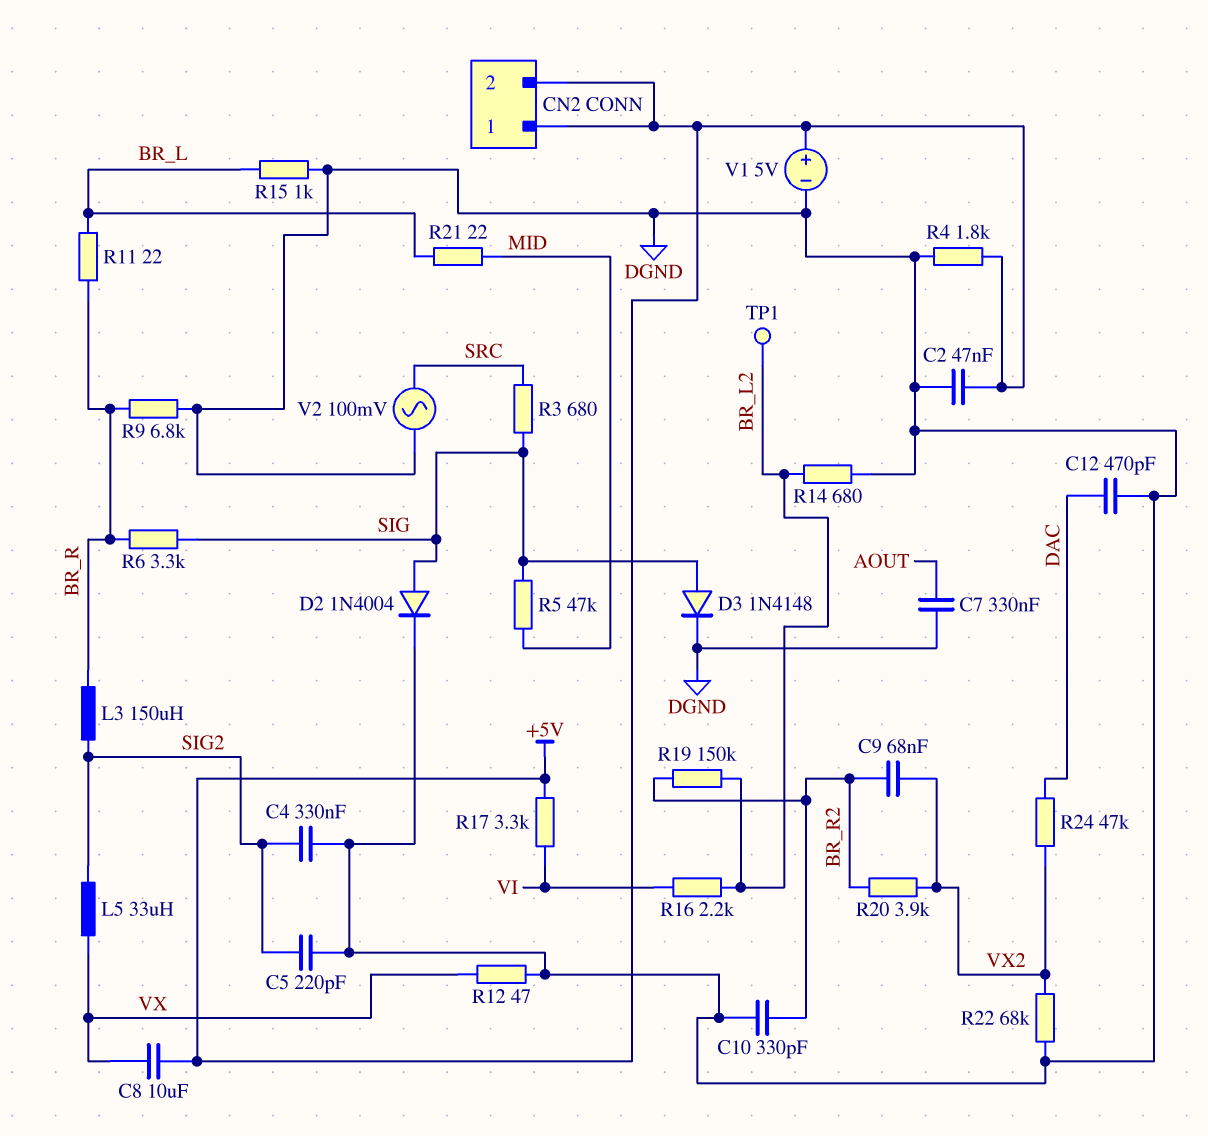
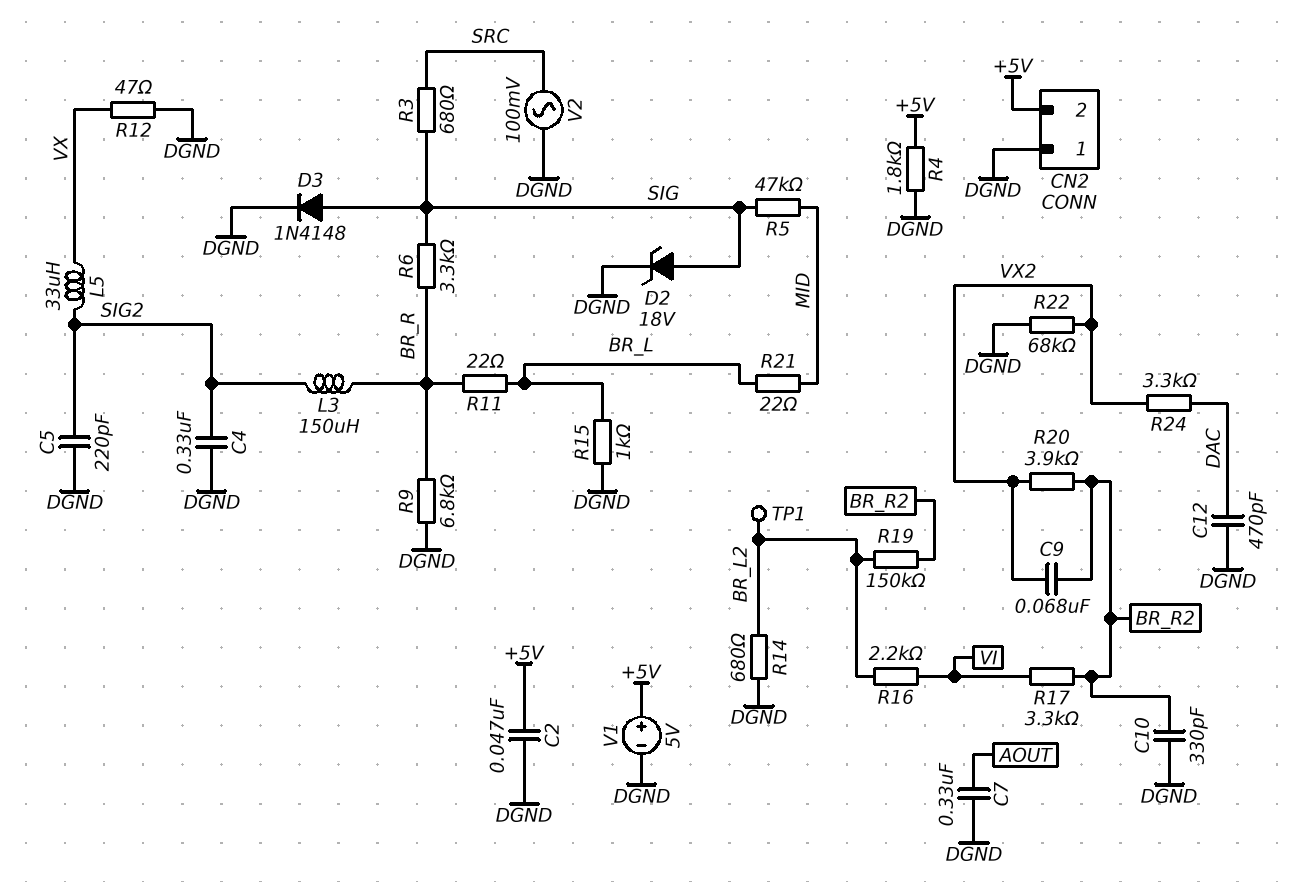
C8: 10uF (+5V, VX) -> none
CN2 pin 1: +5V -> DGND
D2: diode 1N4004 (A SIG, K DGND) -> zener 18V (A SIG, K DGND)
R17: 3.3k (+5V, VI) -> 3.3k (BR_R2, VI)
R24: 47k (DAC, VX2) -> 3.3k (DAC, VX2)

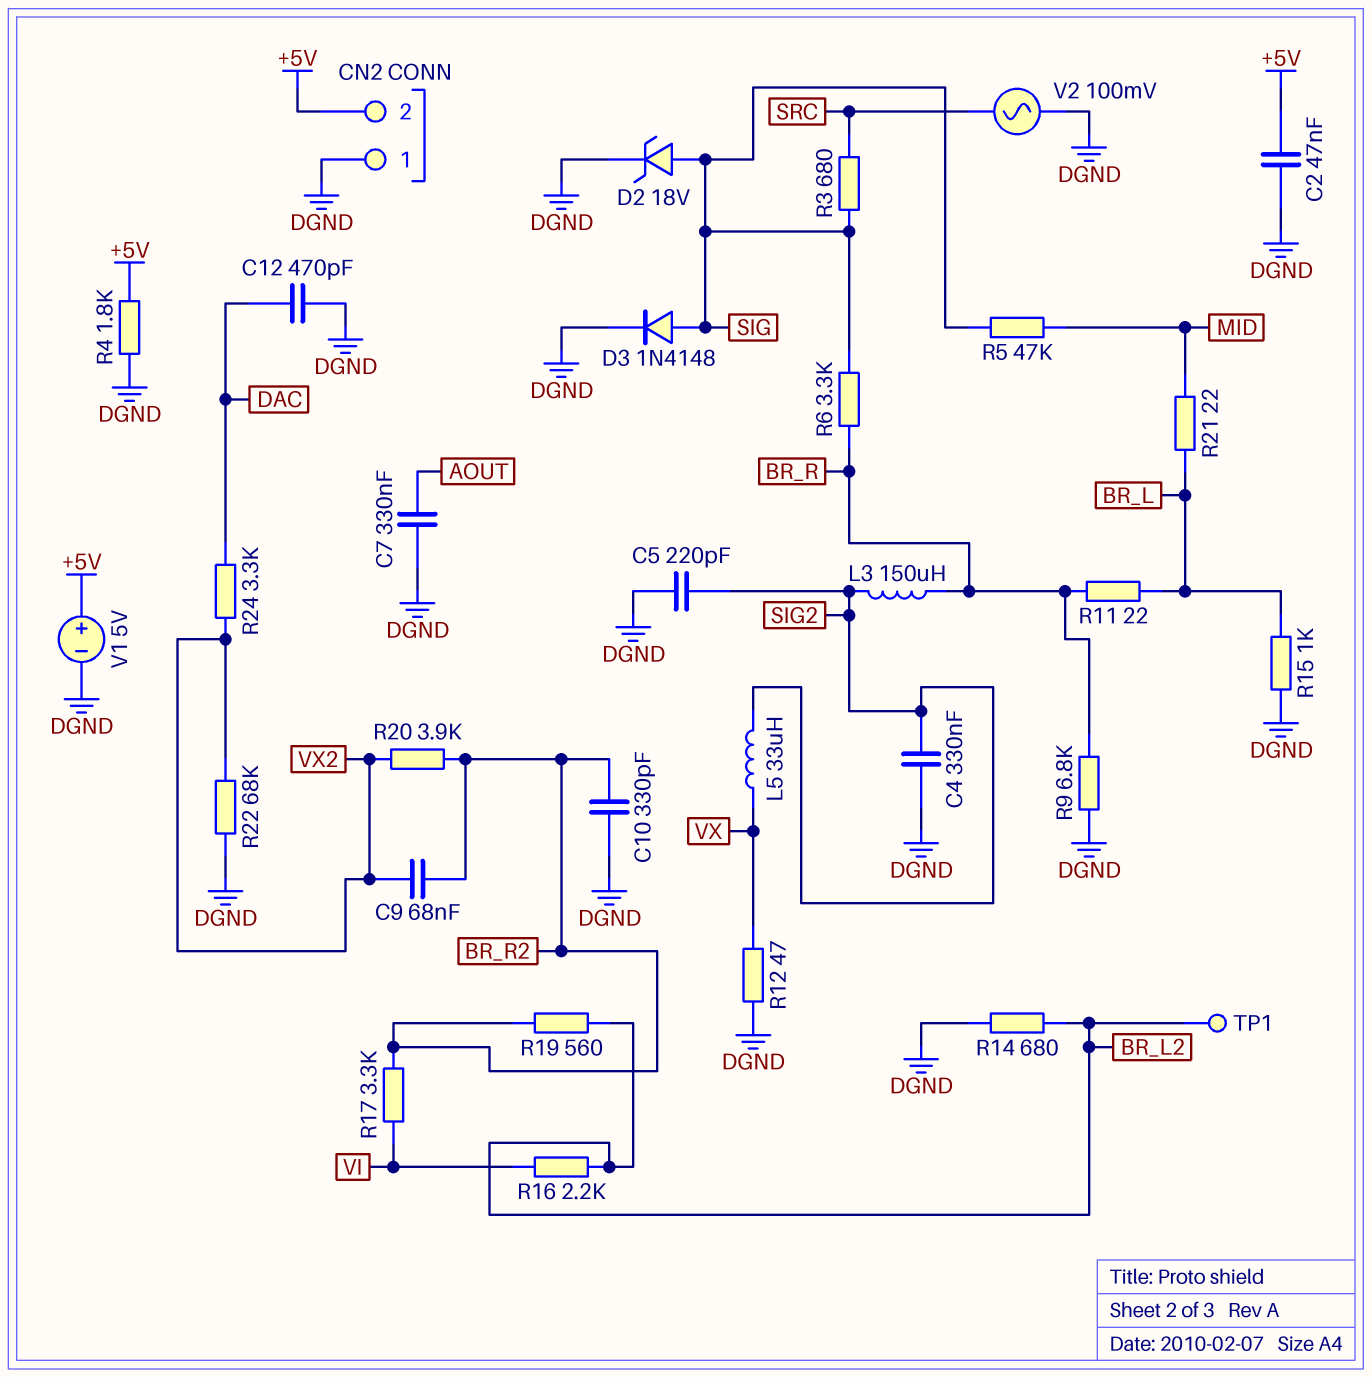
R19: 150k (BR_L2, BR_R2) -> 560 (BR_L2, BR_R2)

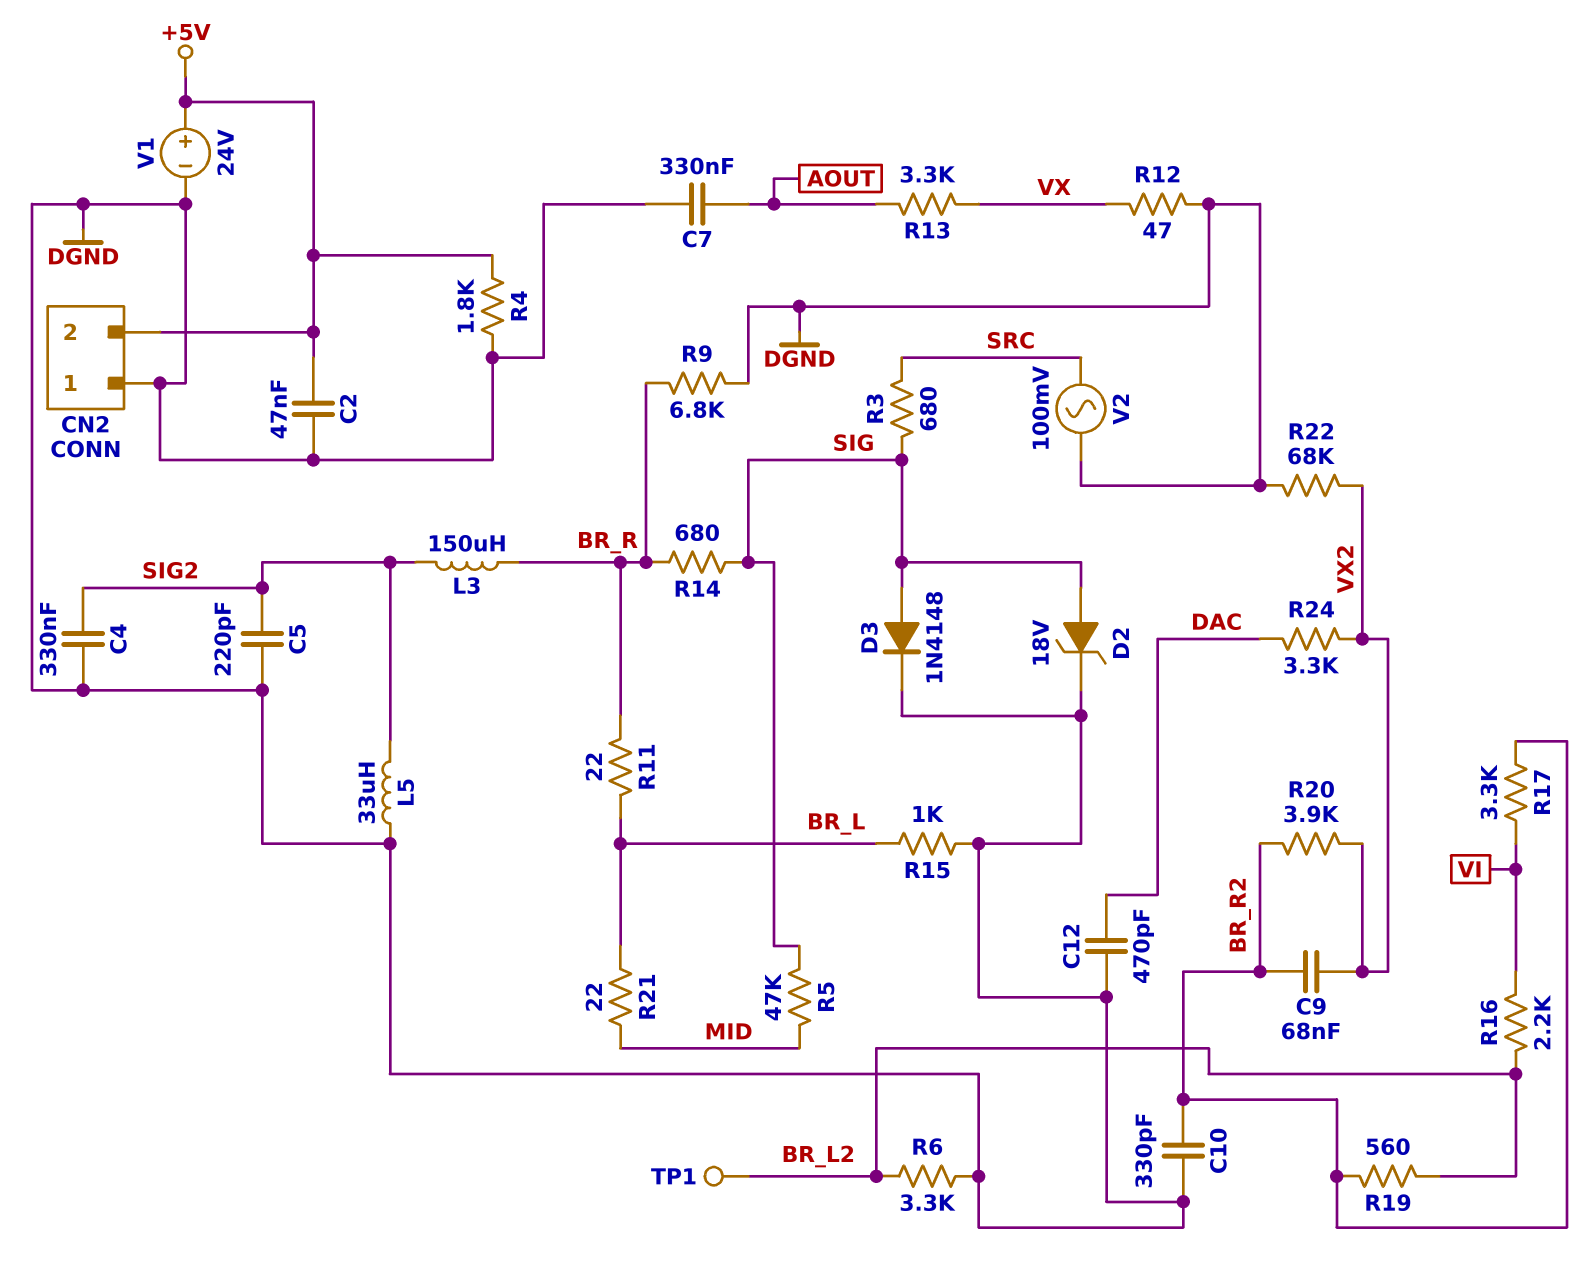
L5: 33uH (SIG2, VX) -> 33uH (DGND, SIG2)
R6: 3.3k (BR_R, SIG) -> 3.3k (BR_L2, DGND)
R13: none -> 3.3k (AOUT, VX)
R14: 680 (BR_L2, DGND) -> 680 (BR_R, SIG)
V1: 5V (plus +5V, minus DGND) -> 24V (plus +5V, minus DGND)

